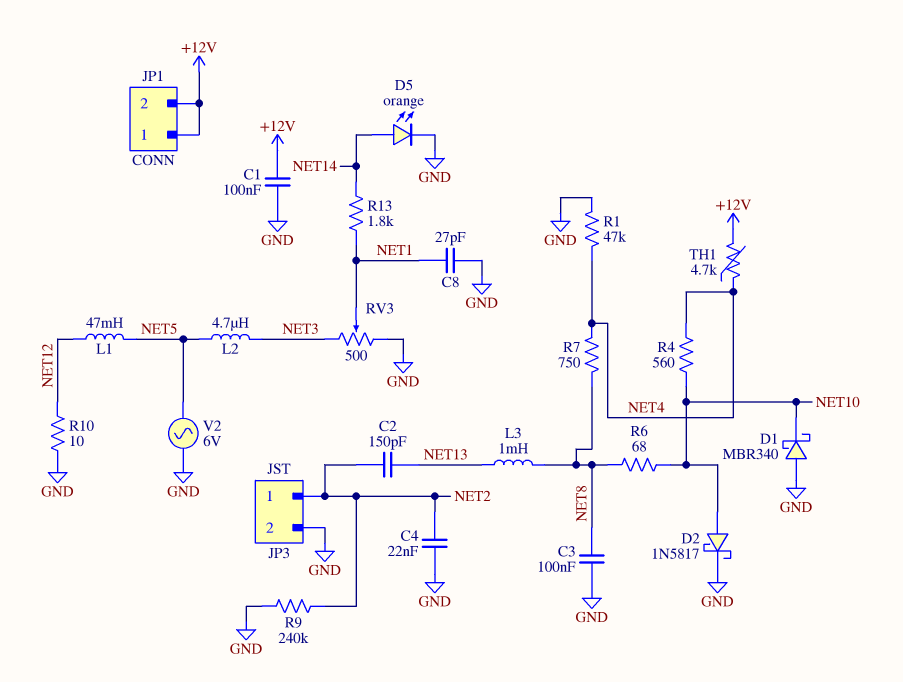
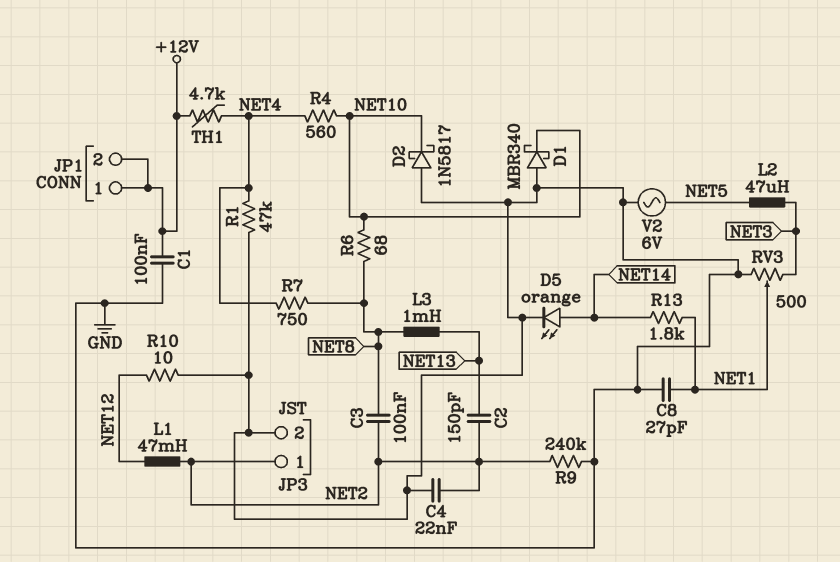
C3: 100nF (GND, NET8) -> 100nF (NET2, NET8)
D2: schottky 1N5817 (A NET10, K GND) -> schottky 1N5817 (A GND, K NET10)
L1: 47mH (NET5, NET12) -> 47mH (NET2, NET12)
L2: 4.7uH (NET3, NET5) -> 47uH (NET3, NET5)

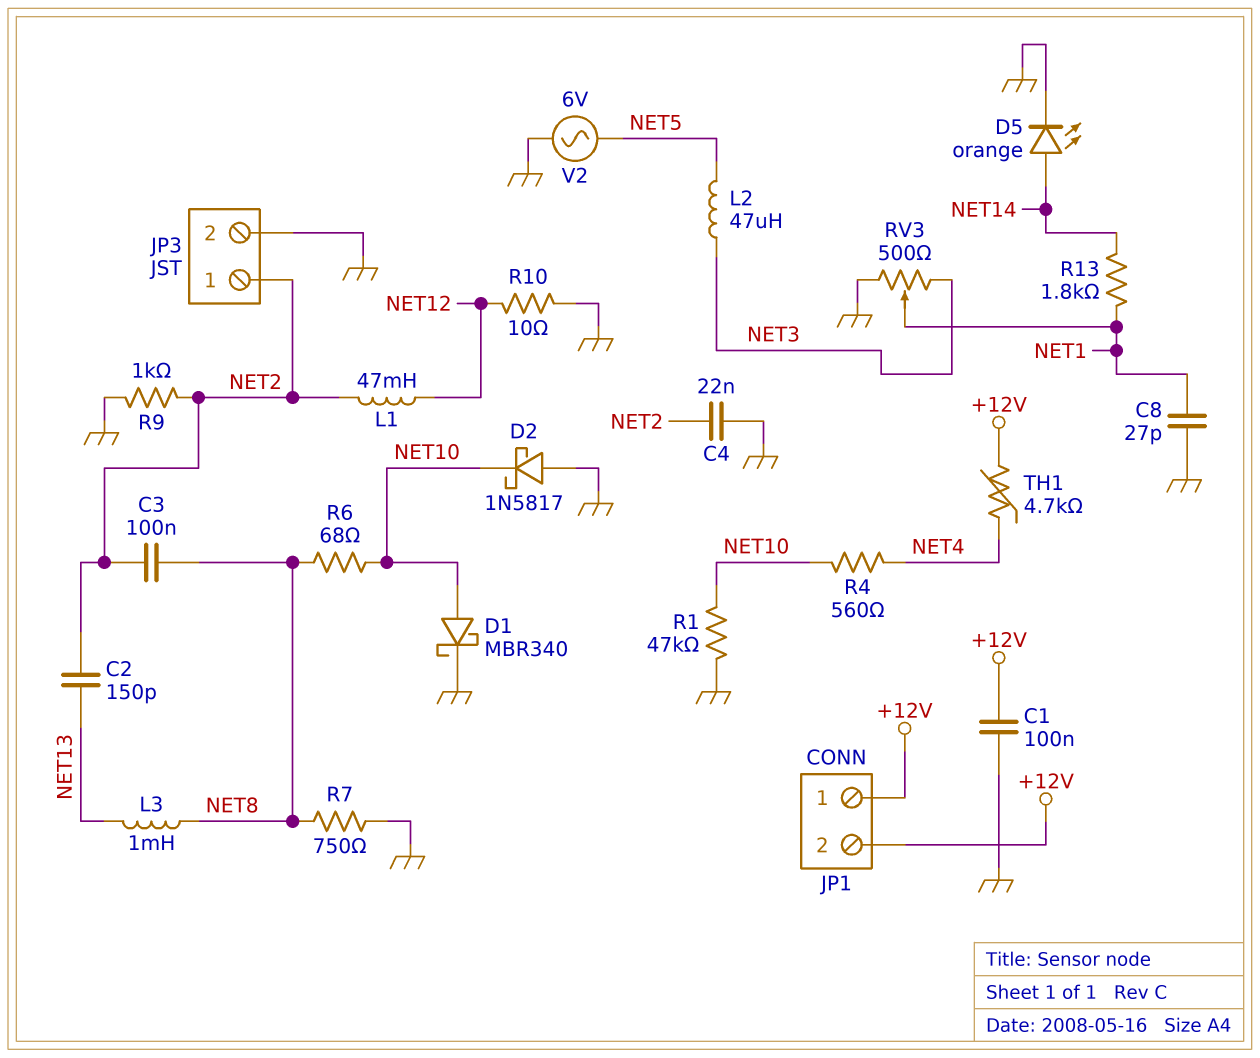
D1: schottky MBR340 (A GND, K NET10) -> schottky MBR340 (A NET10, K GND)
R1: 47k (GND, NET4) -> 47k (GND, NET10)
R7: 750 (NET4, NET8) -> 750 (GND, NET8)
R9: 240k (GND, NET2) -> 1k (GND, NET2)

